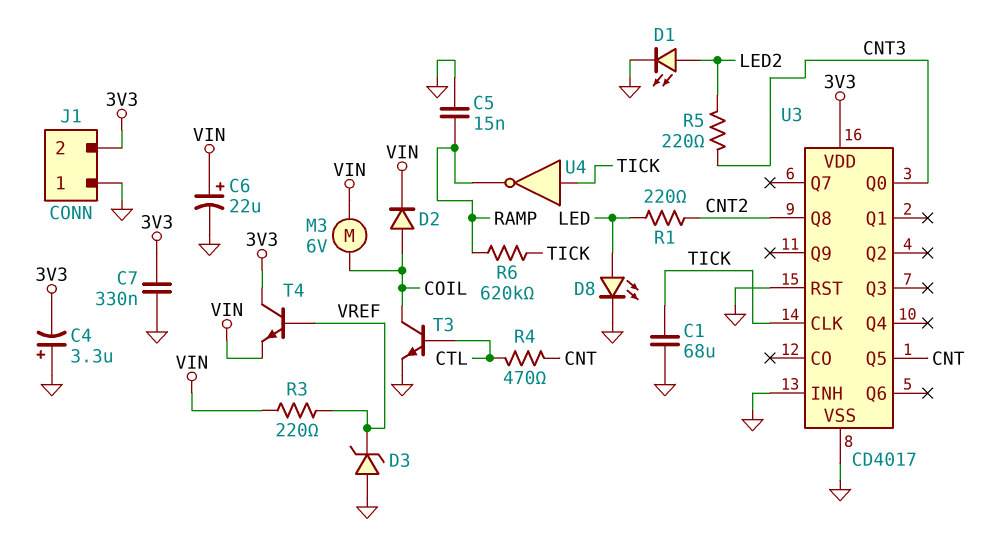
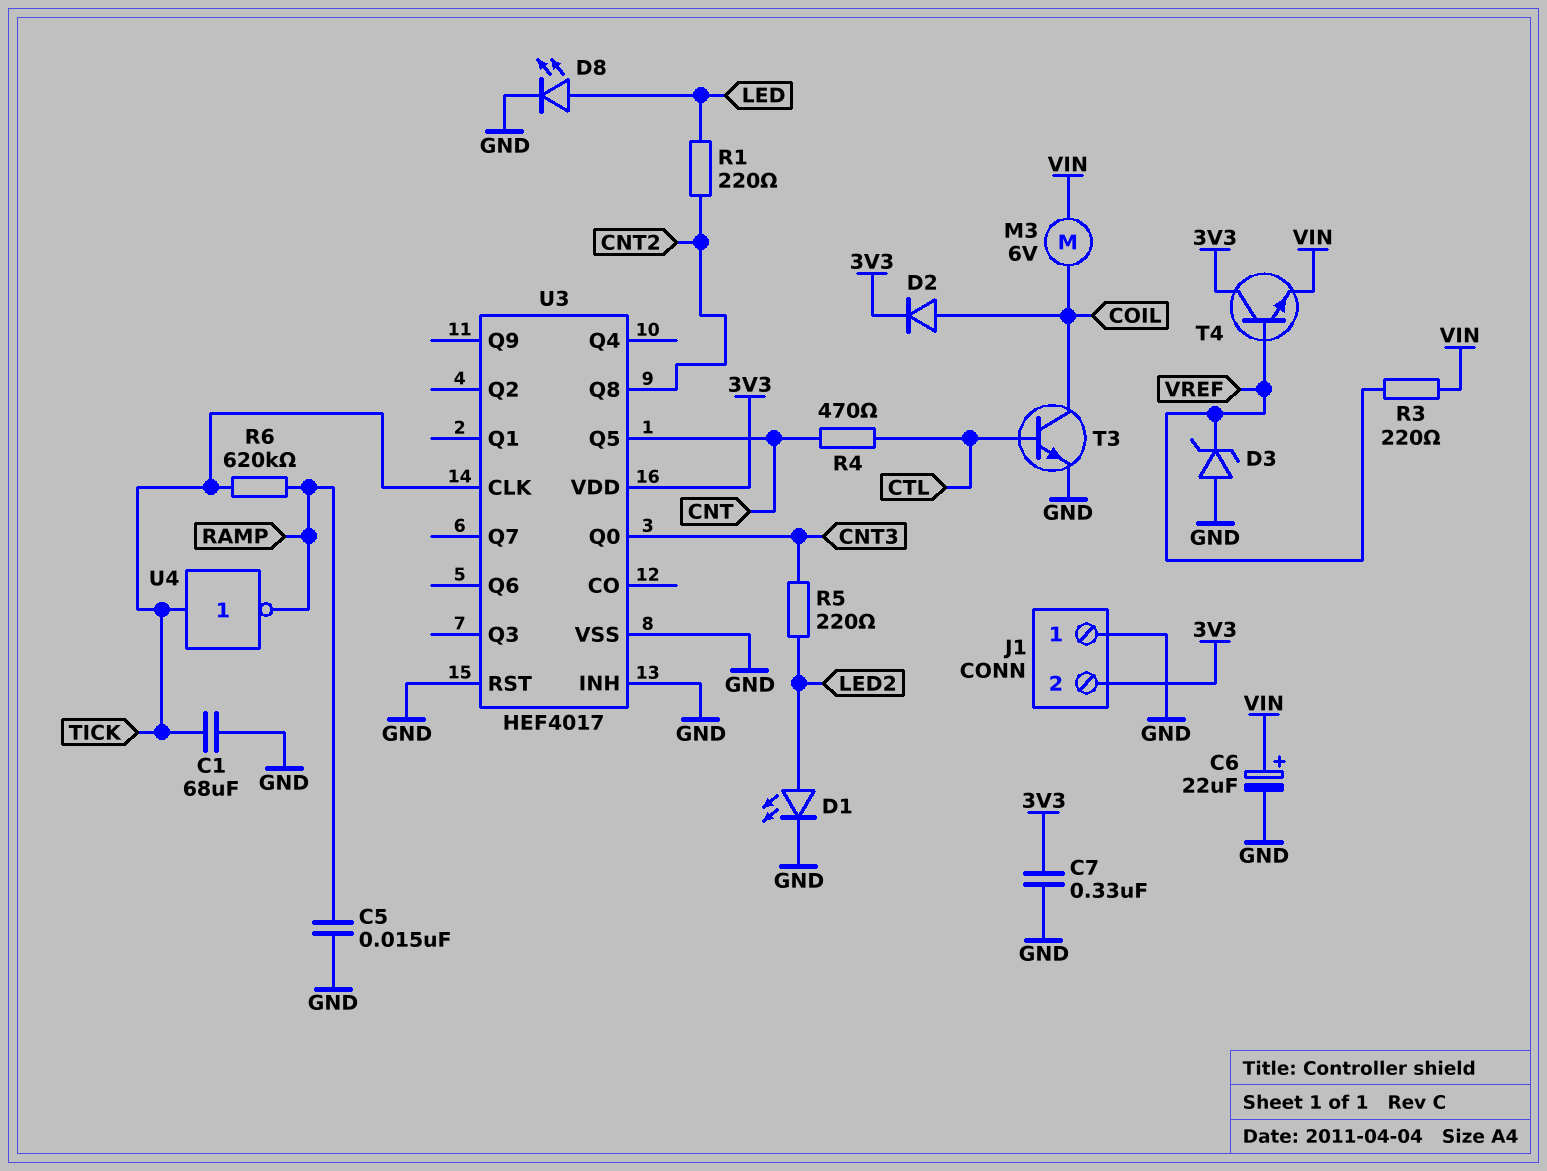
C4: 3.3uF (plus GND, minus 3V3) -> none
D2: diode (A COIL, K VIN) -> diode (A COIL, K 3V3)
U3: CD4017 -> HEF4017

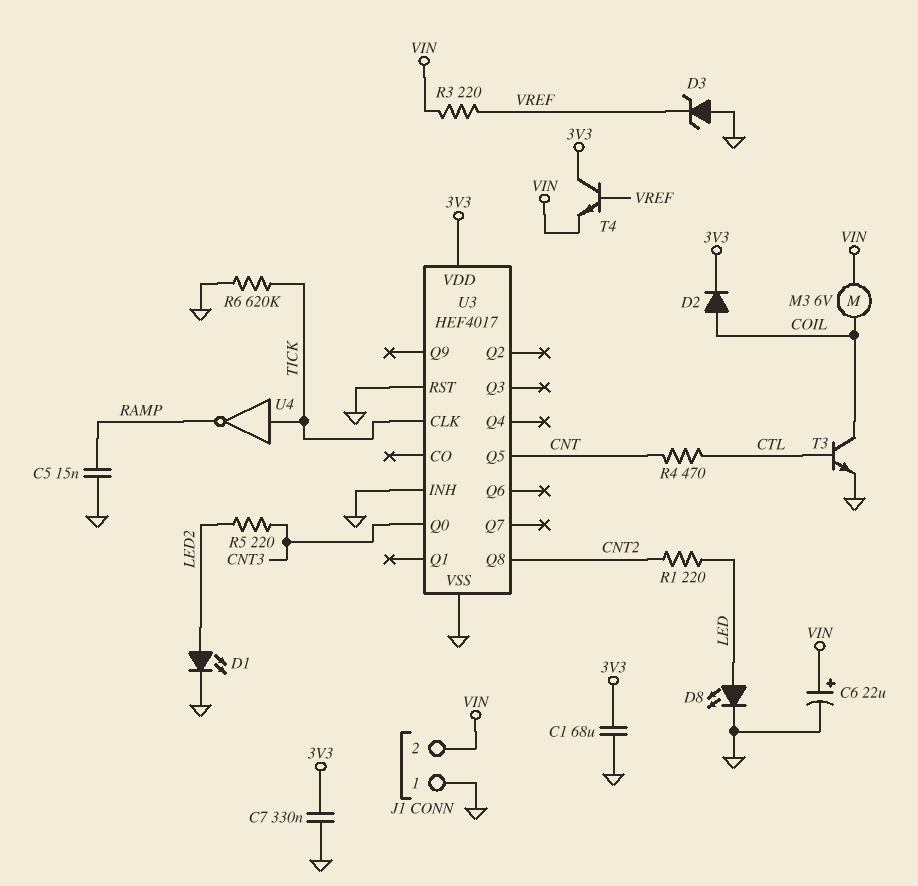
C1: 68uF (GND, TICK) -> 68uF (3V3, GND)
J1 pin 2: 3V3 -> VIN
R6: 620k (RAMP, TICK) -> 620k (GND, TICK)

